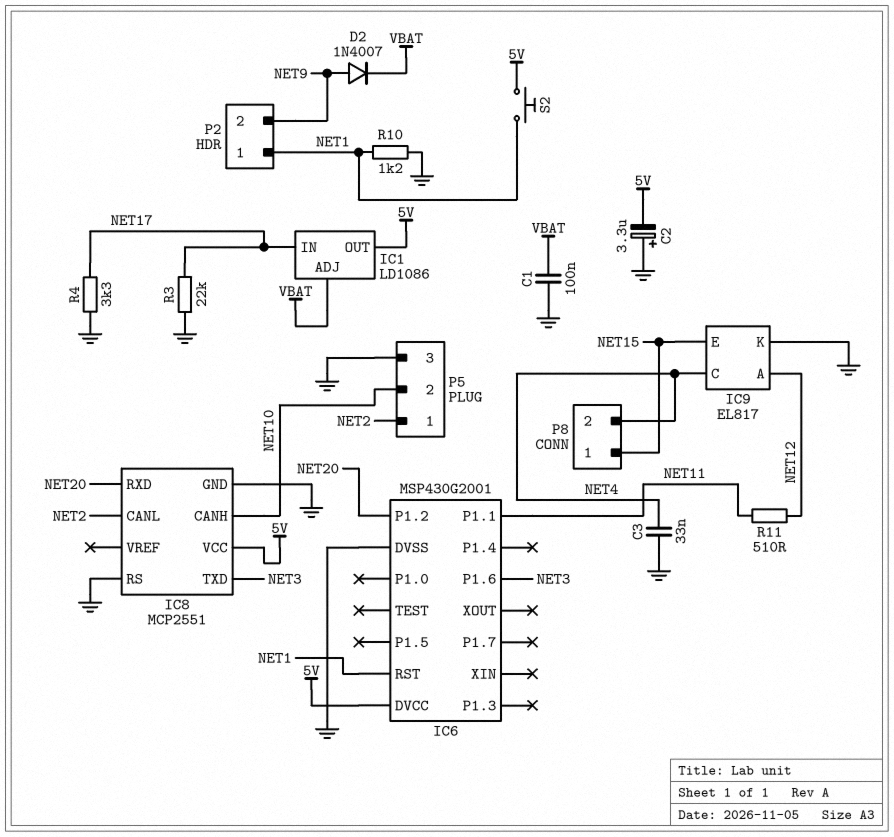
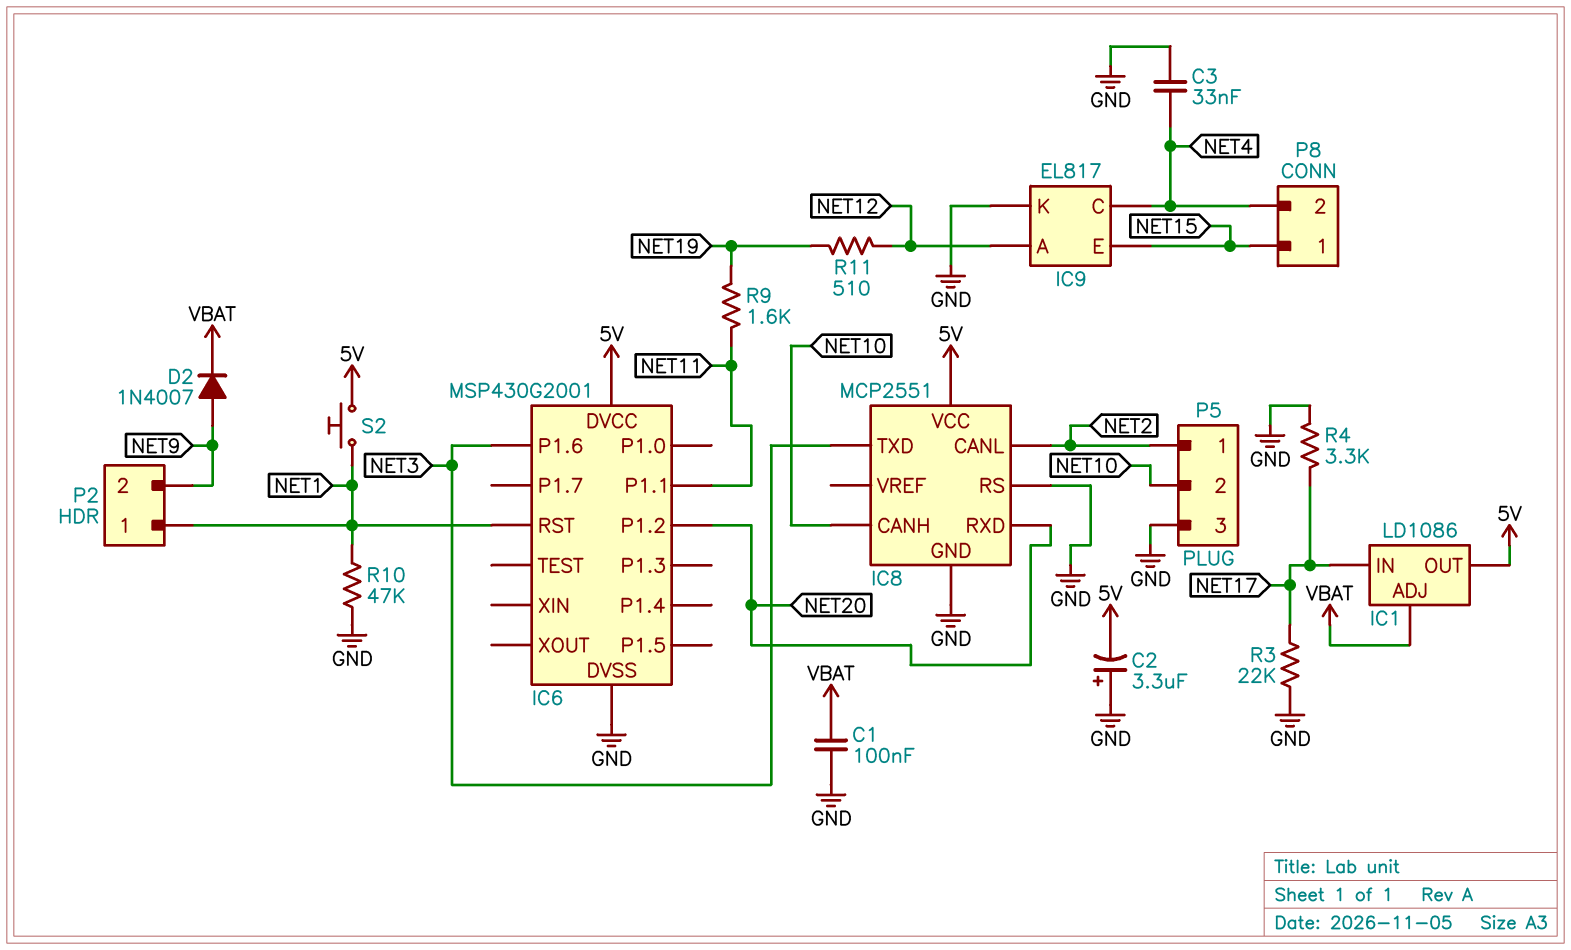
R9: none -> 1.6k (NET11, NET19)
R10: 1.2k (GND, NET1) -> 47k (GND, NET1)
R11: 510 (NET11, NET12) -> 510 (NET12, NET19)

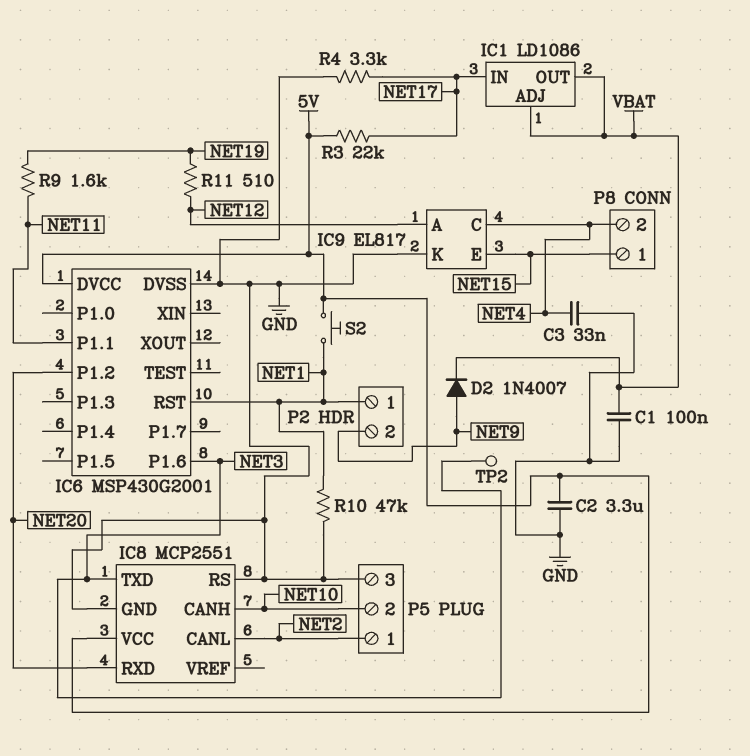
C2: 3.3uF (plus GND, minus 5V) -> 3.3uF (5V, GND)
IC1 pin OUT: 5V -> VBAT
R3: 22k (GND, NET17) -> 22k (5V, NET17)
TP2: none -> test point (NET3)

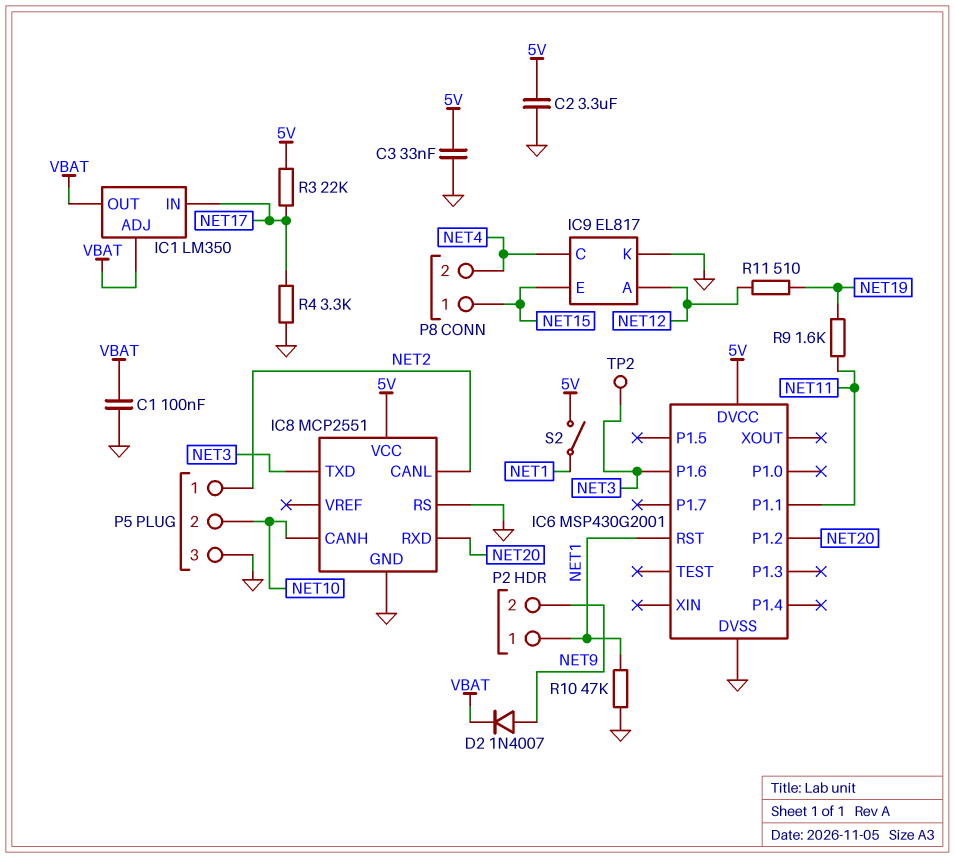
C3: 33nF (GND, NET4) -> 33nF (5V, GND)
IC1: LD1086 -> LM350
S2: button (5V, NET1) -> switch (5V, NET1)

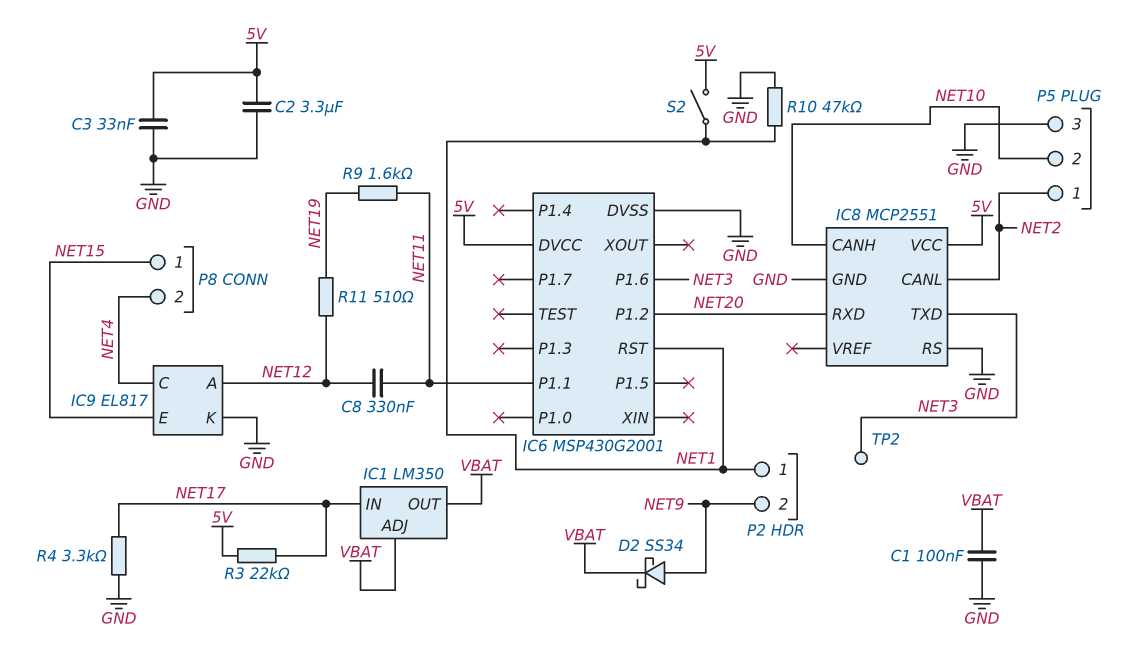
C8: none -> 330nF (NET11, NET12)
D2: diode 1N4007 (A NET9, K VBAT) -> schottky SS34 (A NET9, K VBAT)

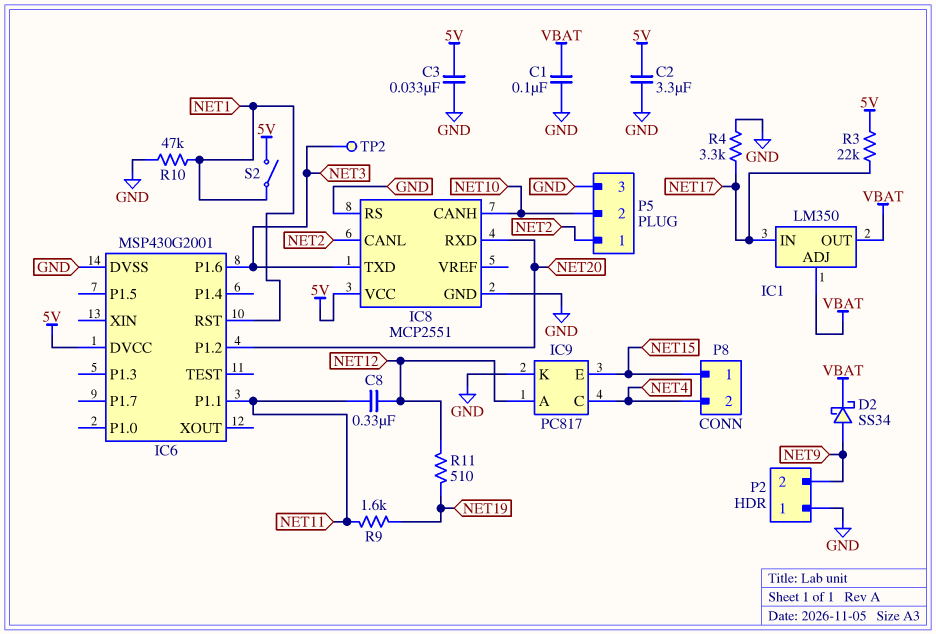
IC9: EL817 -> PC817
P2 pin 1: NET1 -> GND

